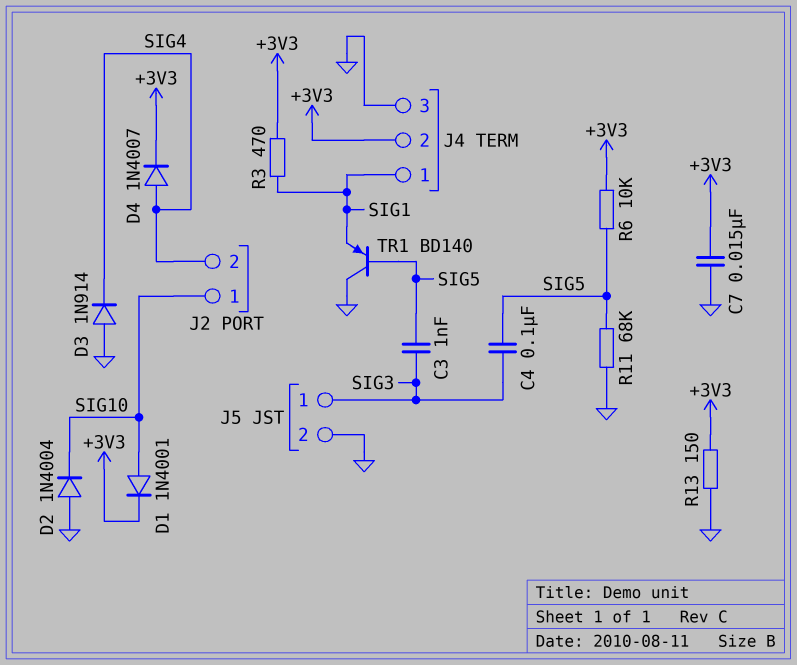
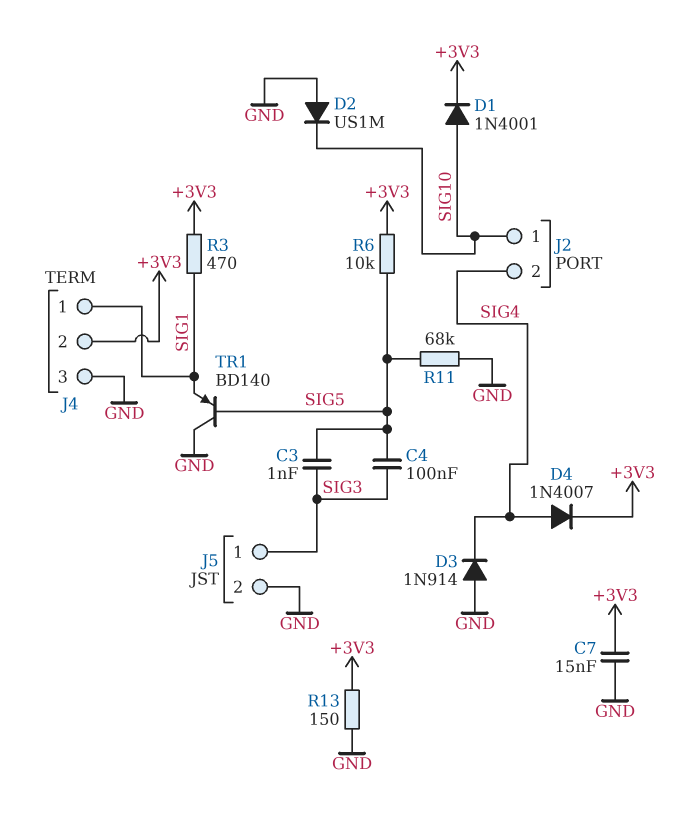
D2: diode 1N4004 (A GND, K SIG10) -> diode US1M (A GND, K SIG10)

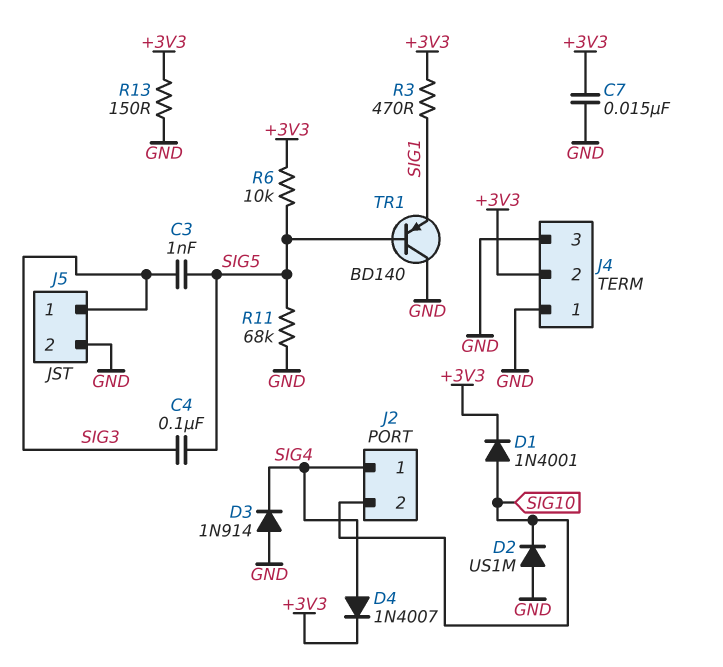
J2 pin 1: SIG10 -> SIG4
J2 pin 2: SIG4 -> SIG10
J4 pin 1: SIG1 -> GND

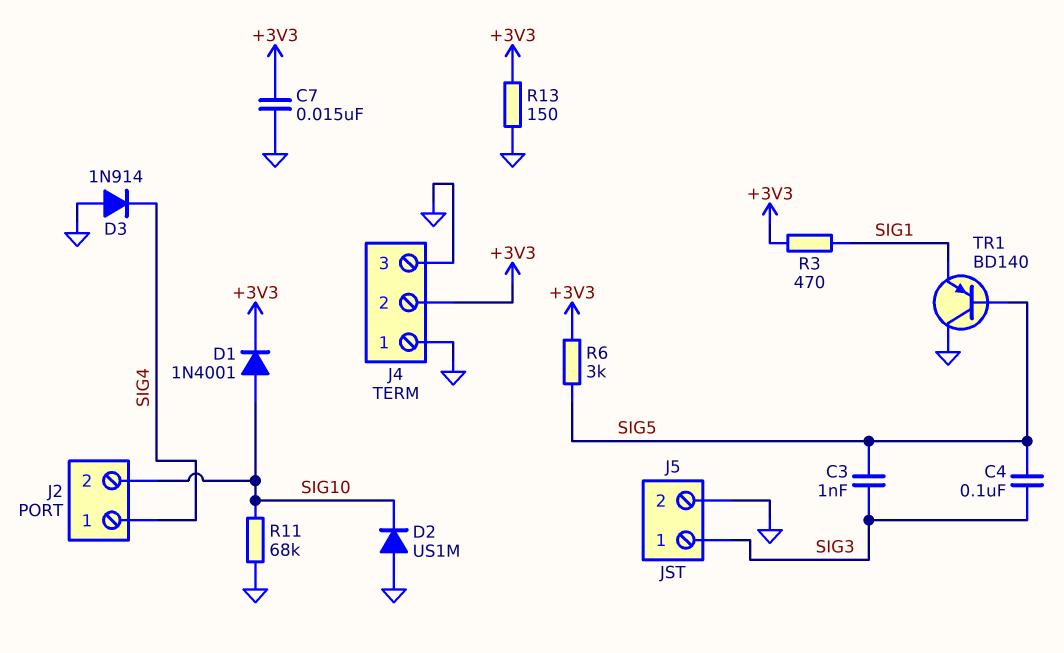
D4: diode 1N4007 (A SIG4, K +3V3) -> none
R6: 10k (+3V3, SIG5) -> 3k (+3V3, SIG5)
R11: 68k (GND, SIG5) -> 68k (GND, SIG10)

